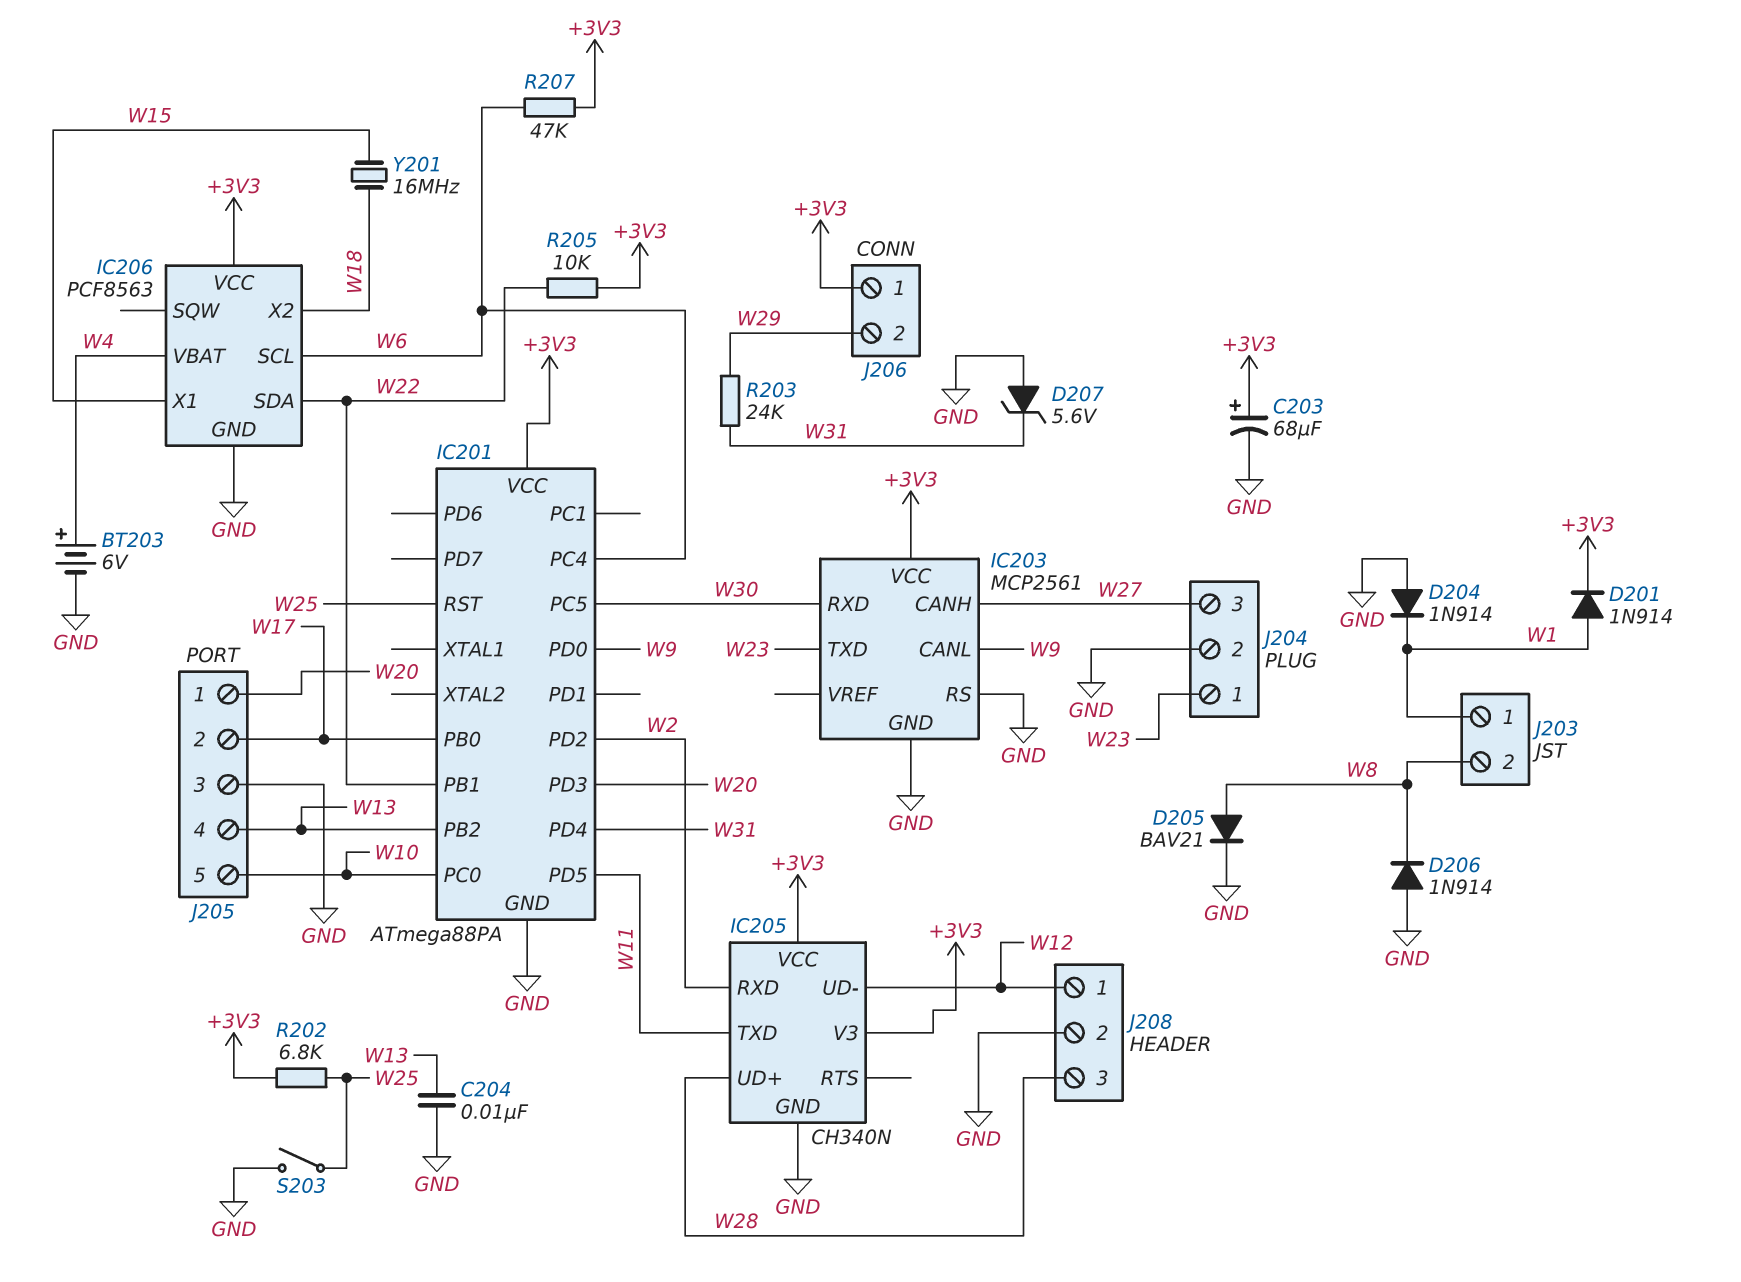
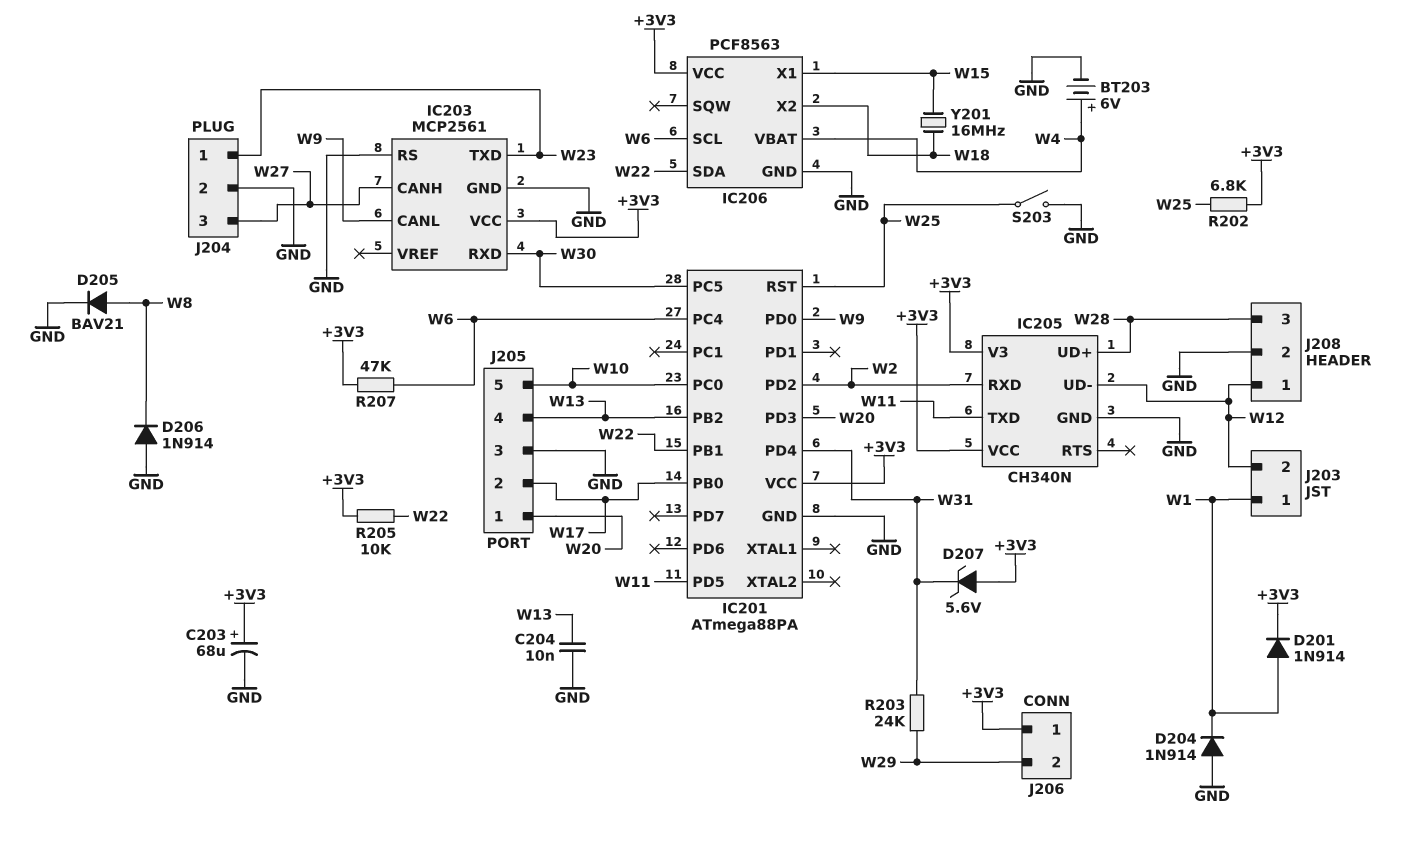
D207: zener 5.6V (A GND, K W31) -> zener 5.6V (A +3V3, K W31)
J203 pin 2: W8 -> W12

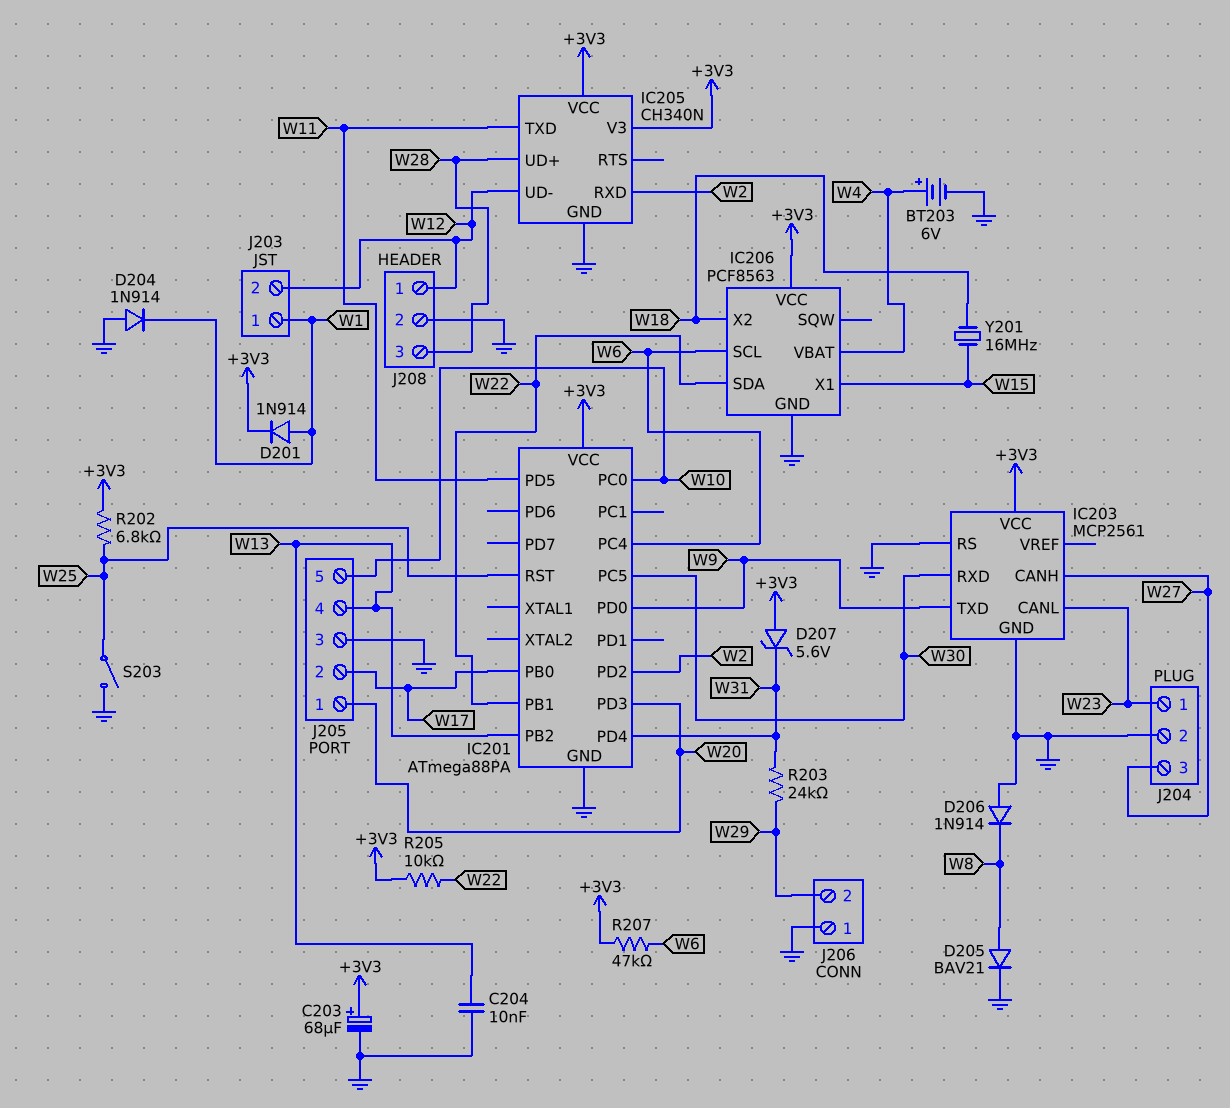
IC203 pin CANL: W9 -> W23
IC203 pin TXD: W23 -> W9
J206 pin 1: +3V3 -> GND

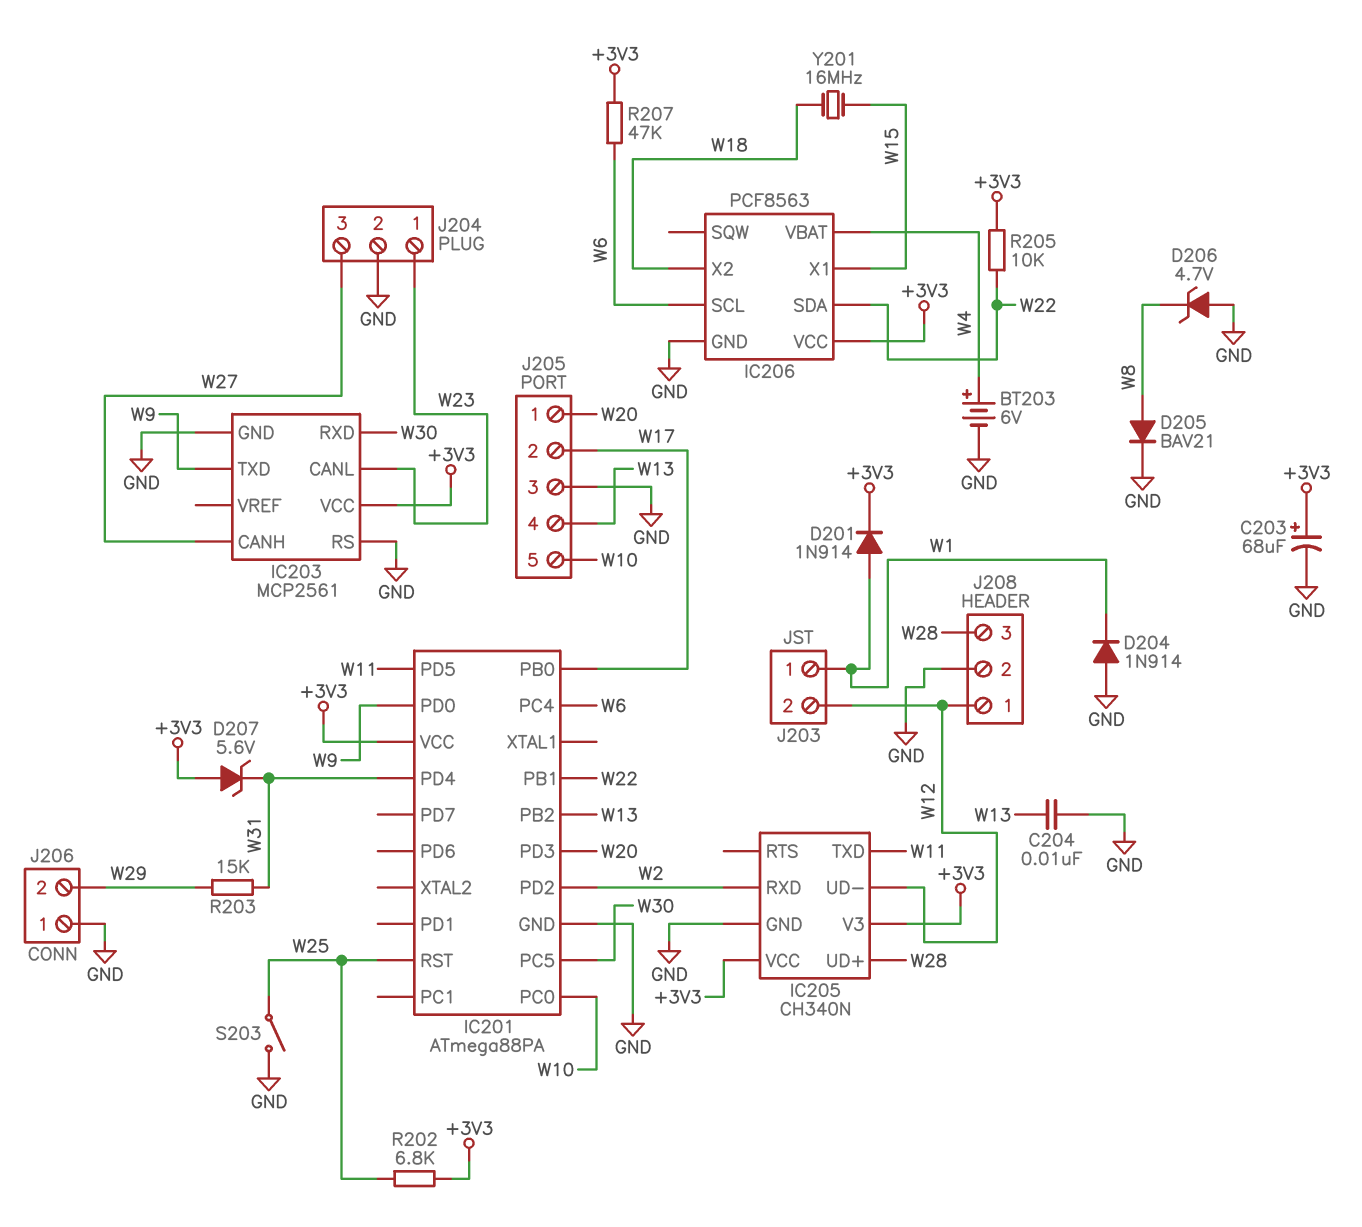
D206: diode 1N914 (A GND, K W8) -> zener 4.7V (A GND, K W8)
R203: 24k (W29, W31) -> 15k (W29, W31)

